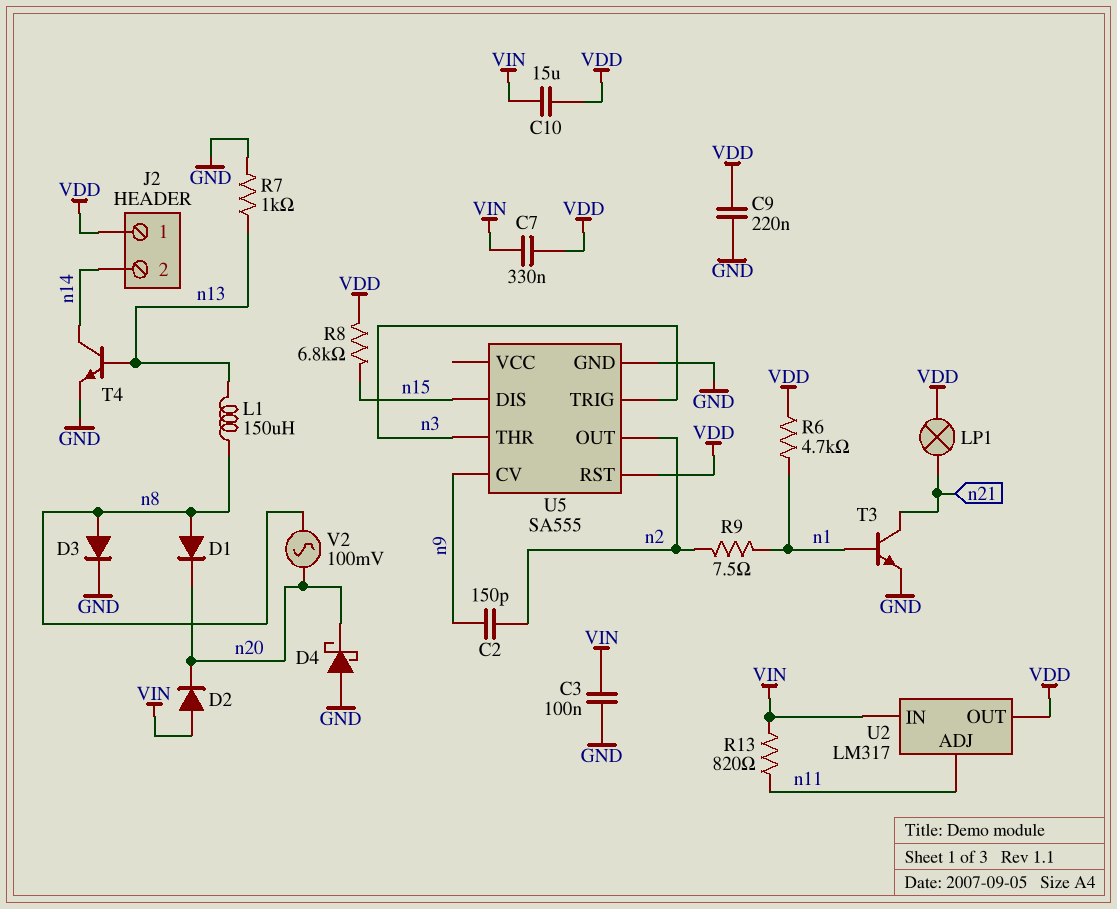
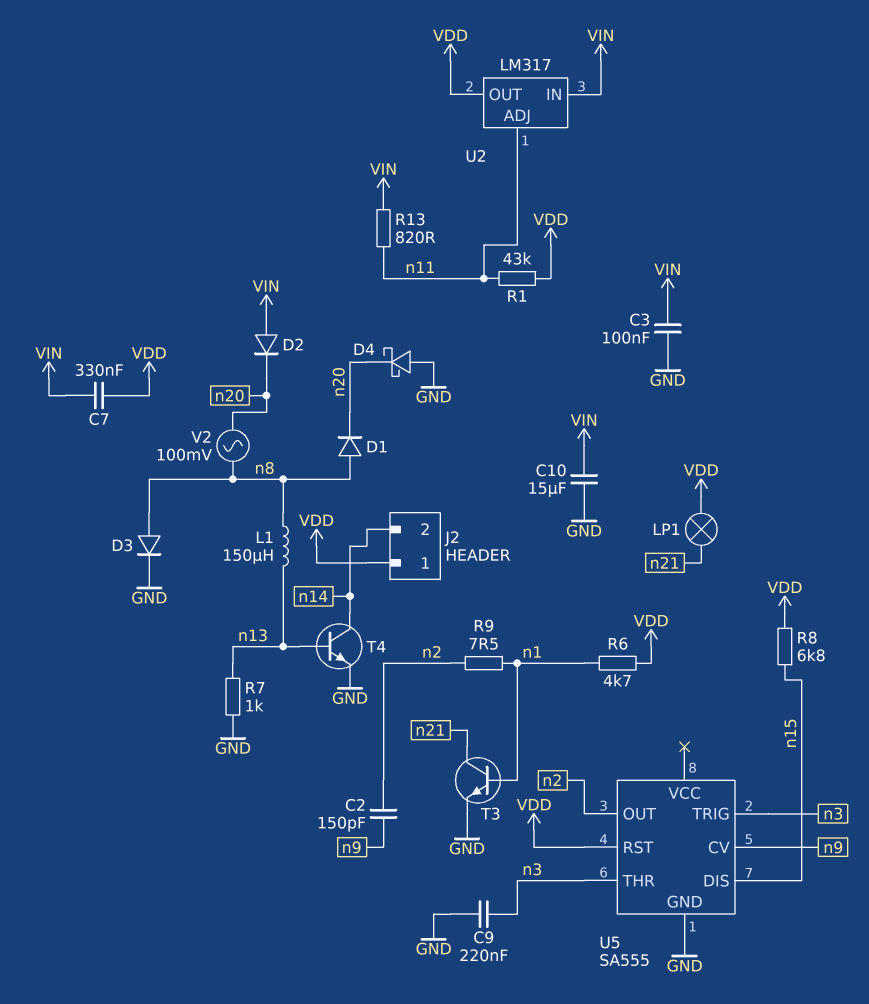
C9: 220nF (GND, VDD) -> 220nF (GND, n3)
C10: 15uF (VDD, VIN) -> 15uF (GND, VIN)
R1: none -> 43k (VDD, n11)

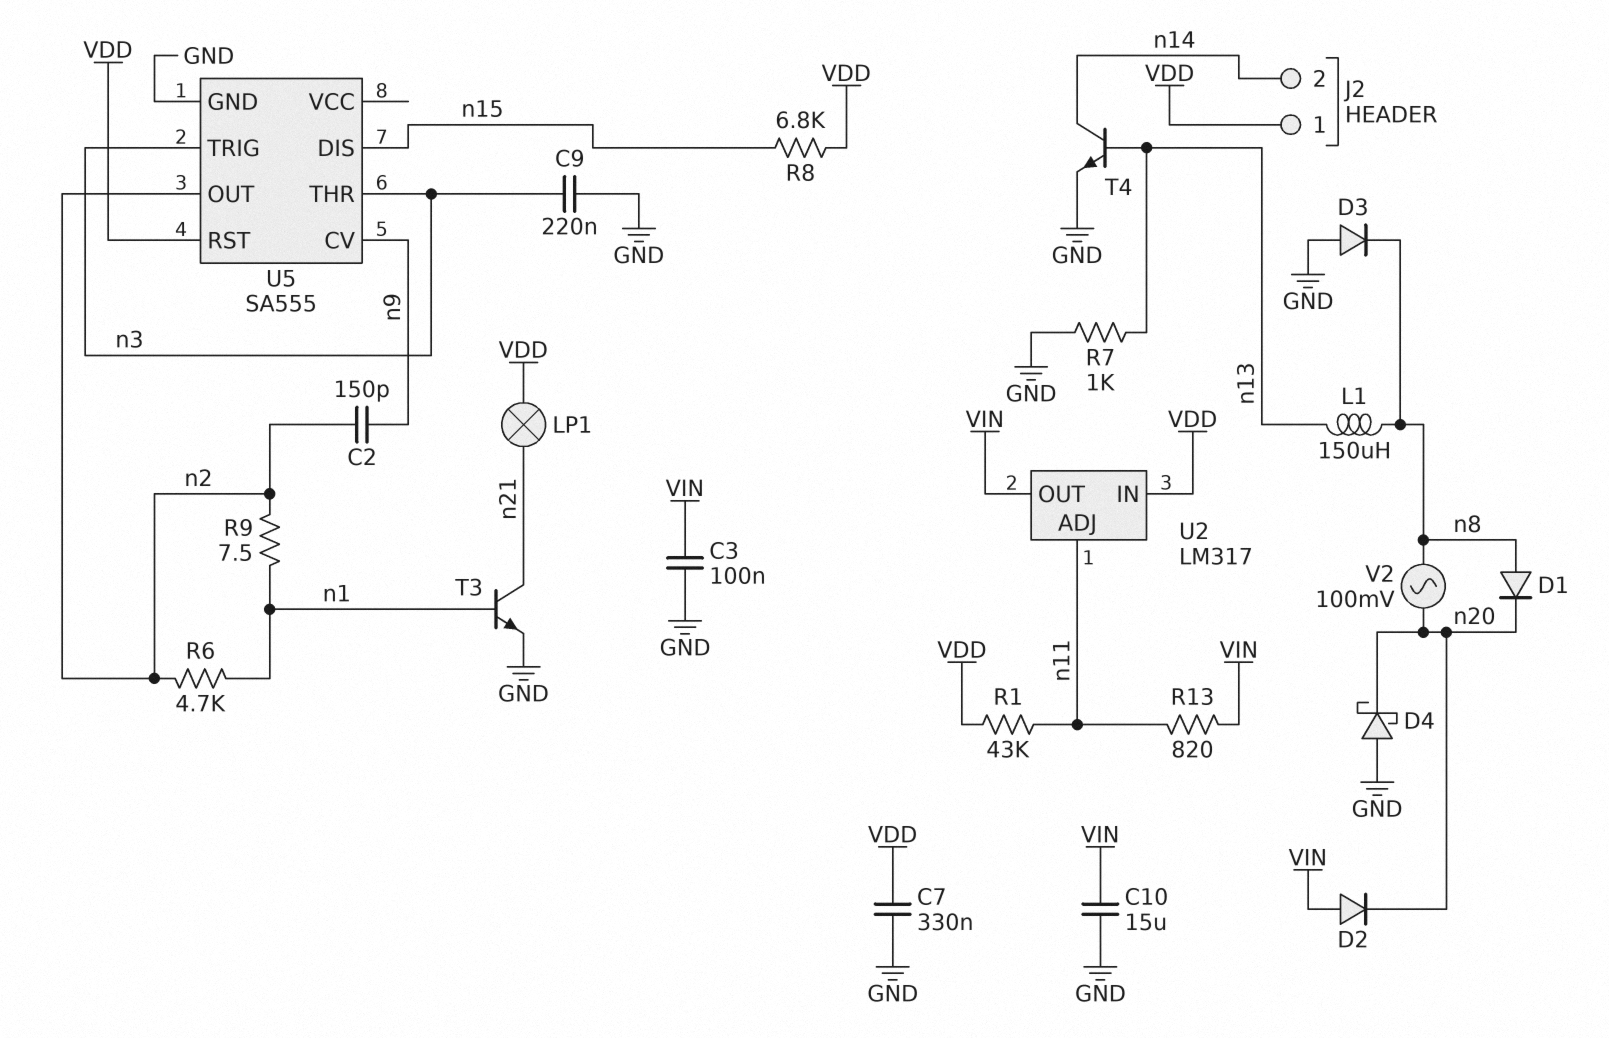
C7: 330nF (VDD, VIN) -> 330nF (GND, VDD)
D3: diode (A n8, K GND) -> diode (A GND, K n8)
R6: 4.7k (VDD, n1) -> 4.7k (n1, n2)
U2 pin IN: VIN -> VDD
U2 pin OUT: VDD -> VIN

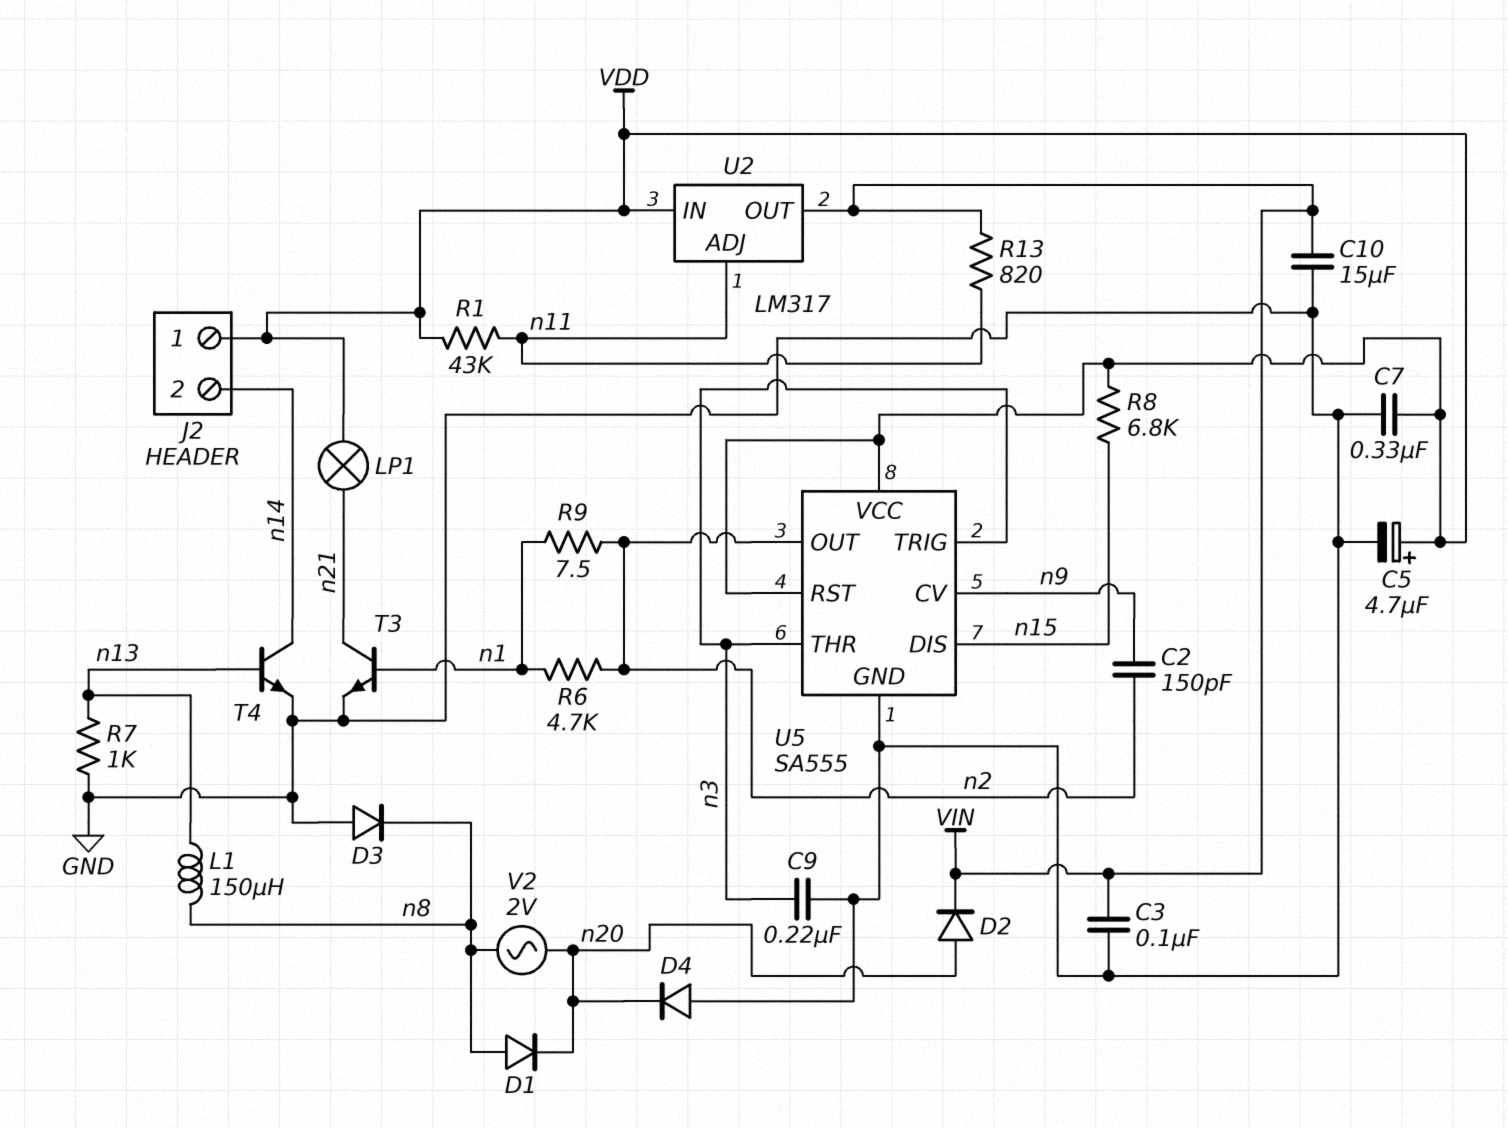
C5: none -> 4.7uF (plus VDD, minus GND)
D2: diode (A VIN, K n20) -> diode (A n20, K VIN)
D4: schottky (A GND, K n20) -> diode (A GND, K n20)
U5 pin VCC: none -> VDD
V2: AC 100mV (n8, n20) -> AC 2V (n8, n20)

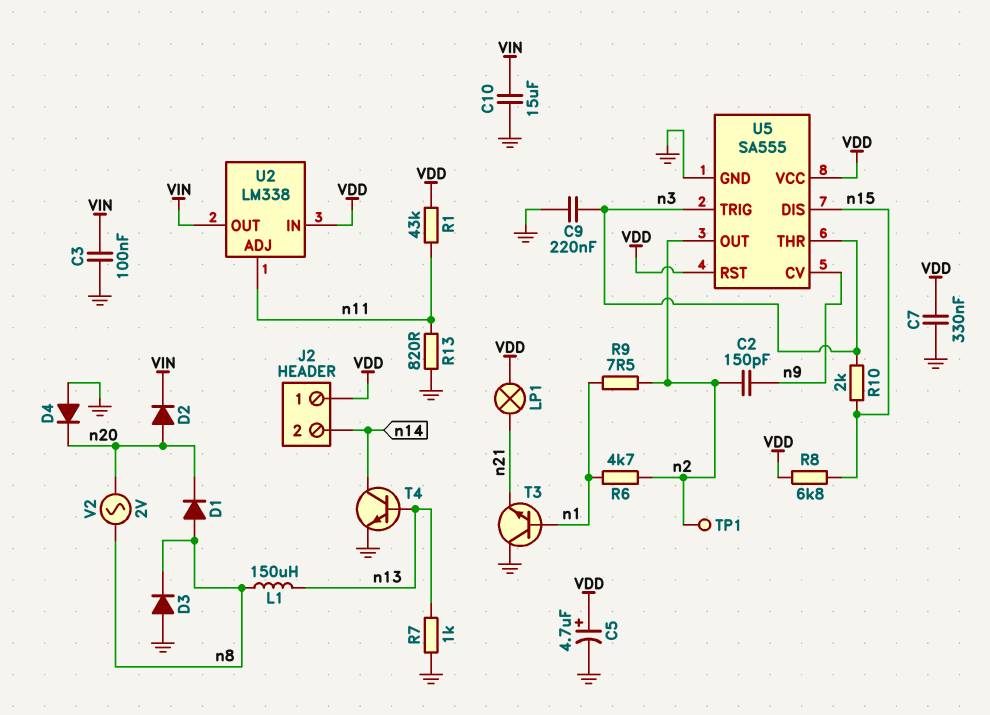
R10: none -> 2k (n3, n15)
R13: 820 (VIN, n11) -> 820 (GND, n11)
T3: NPN (B n1, C n21, E GND) -> NPN (B n1, C GND, E n21)
TP1: none -> test point (n2)
U2: LM317 -> LM338

